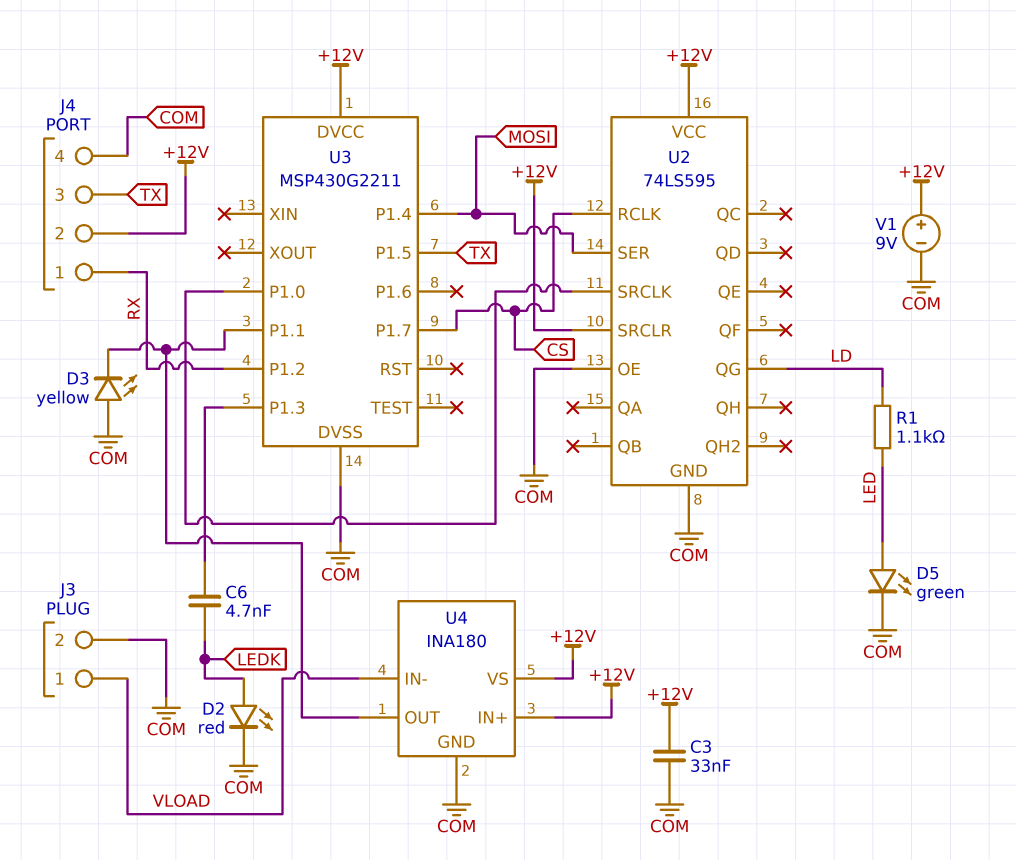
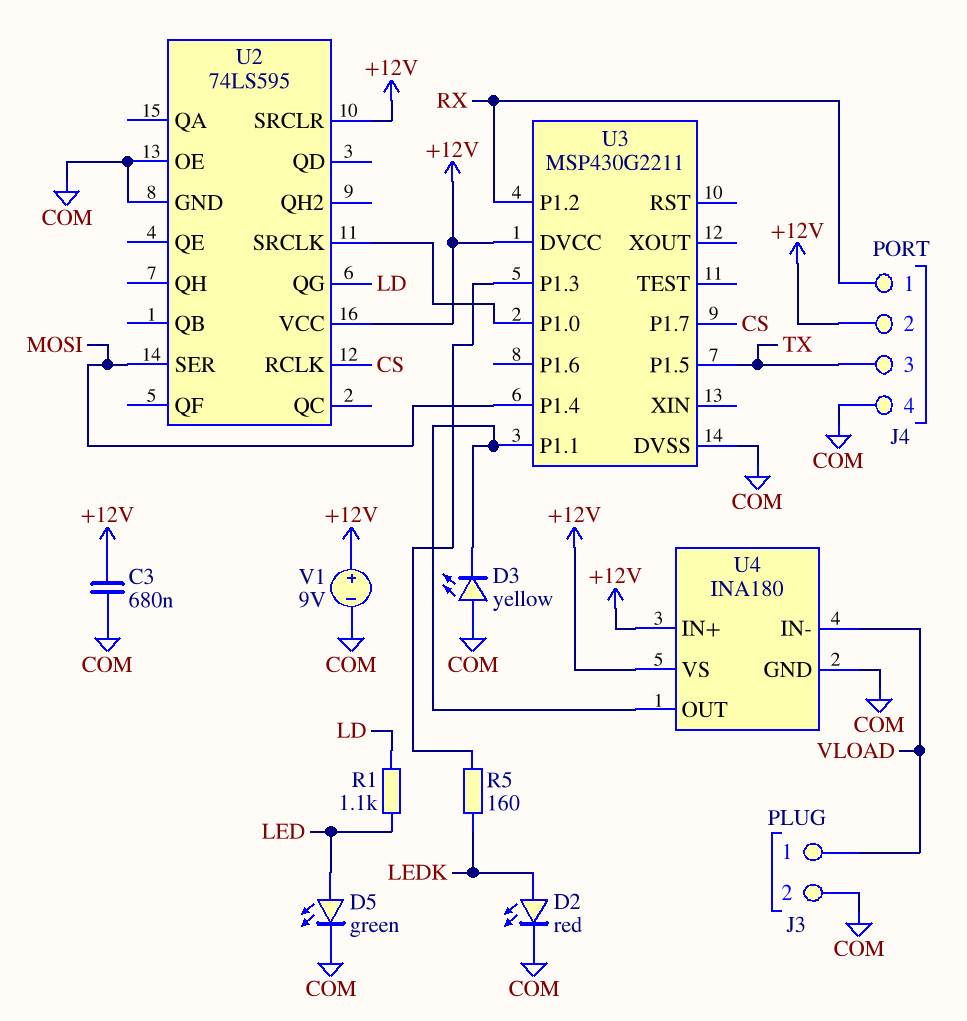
C3: 33nF (+12V, COM) -> 680nF (+12V, COM)
C6: 4.7nF (LEDK, U3/P1.3) -> none
R5: none -> 160 (LEDK, U3/P1.3)

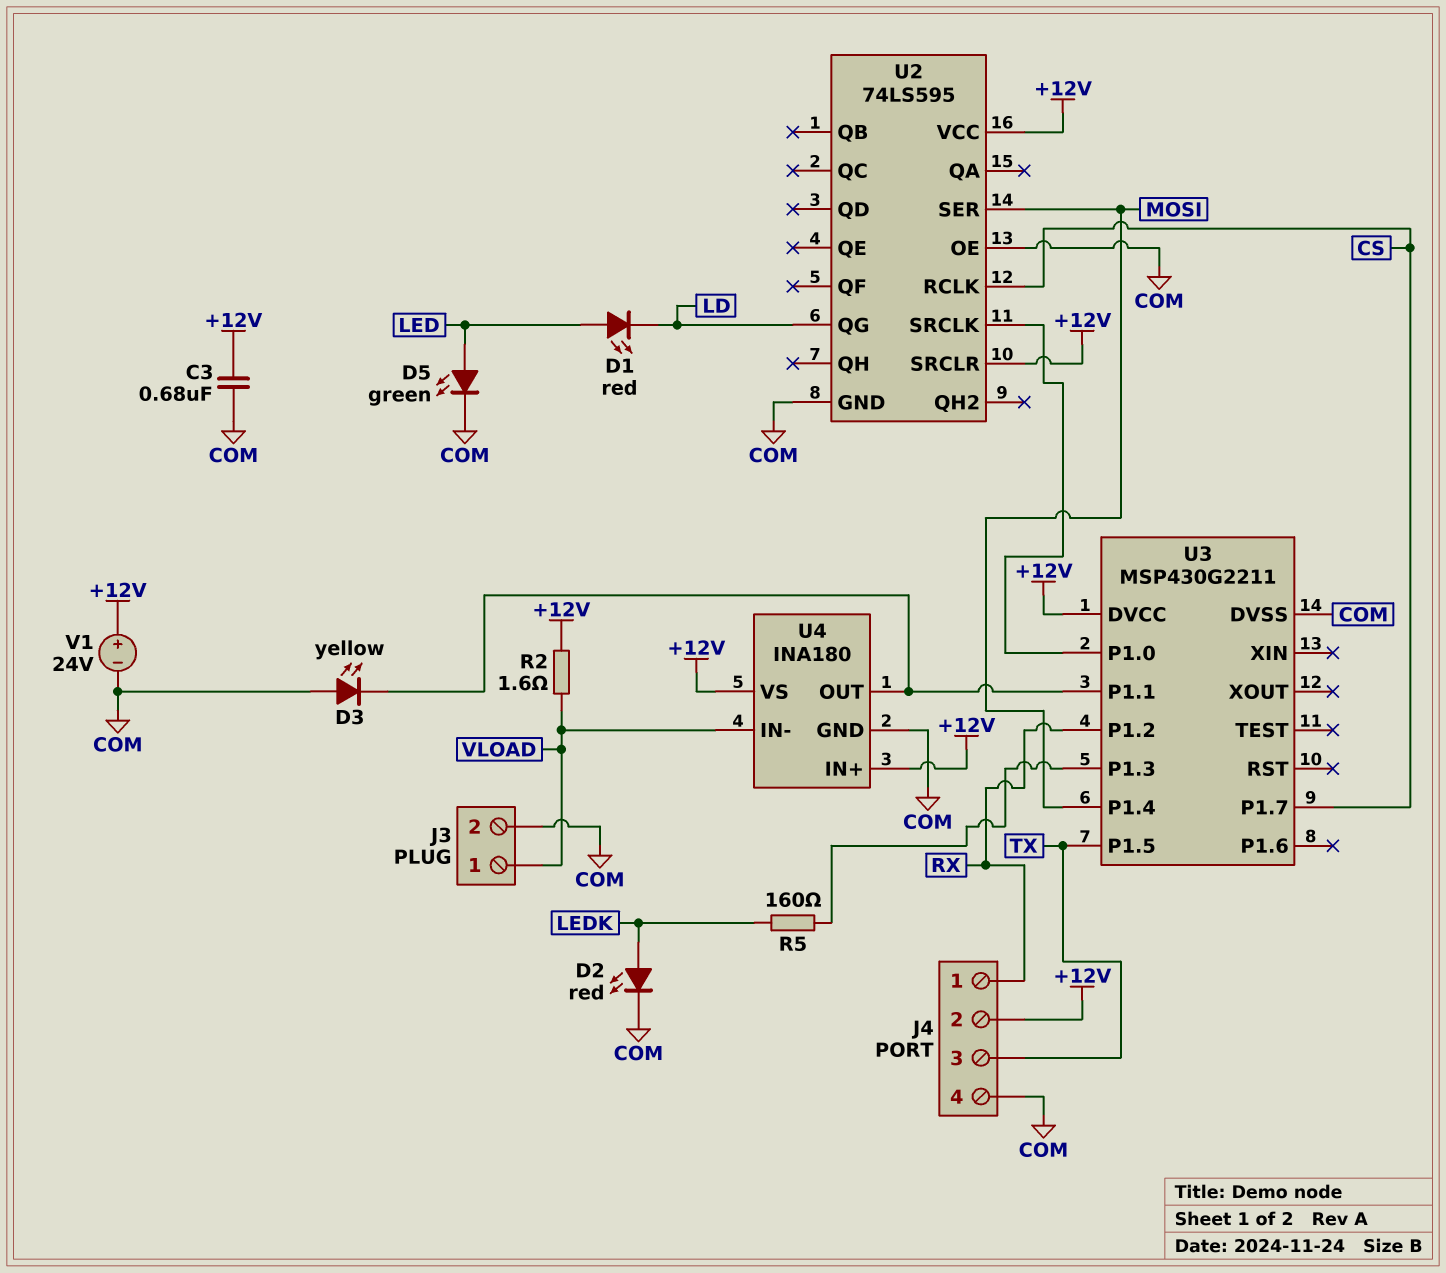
D1: none -> LED red (A LED, K LD)
R1: 1.1k (LD, LED) -> none
R2: none -> 1.6 (+12V, VLOAD)
V1: 9V (plus +12V, minus COM) -> 24V (plus +12V, minus COM)

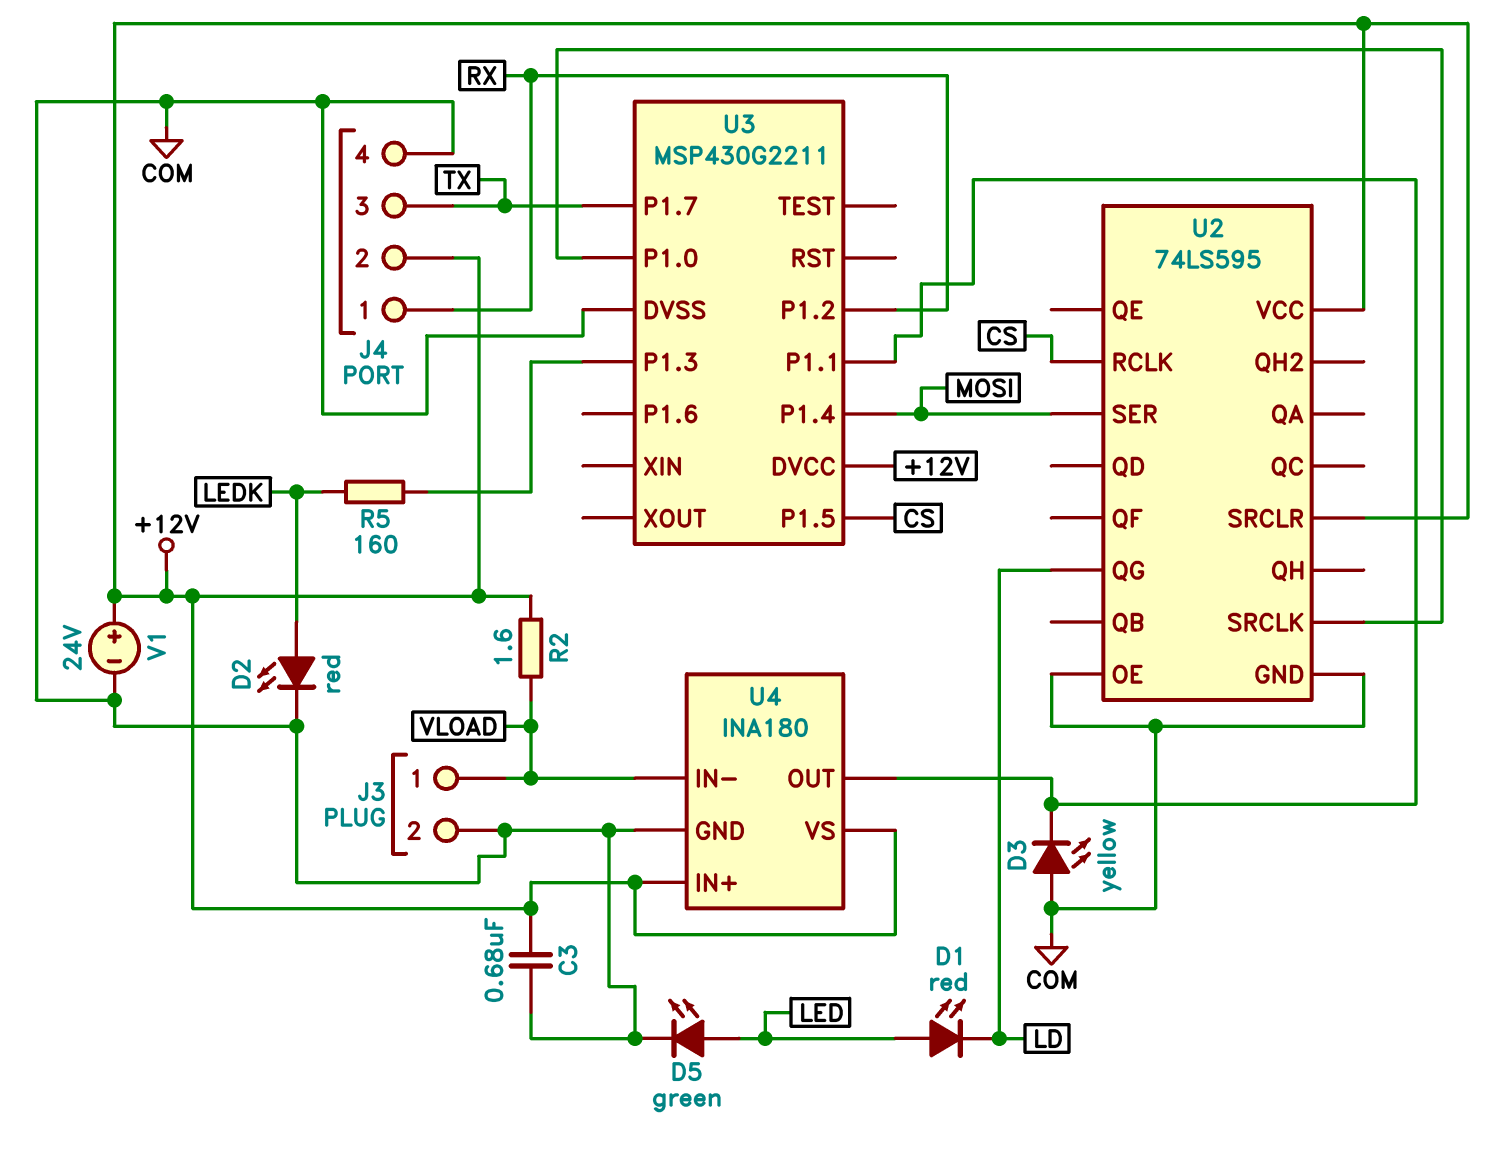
U3 pin P1.5: TX -> CS
U3 pin P1.7: CS -> TX

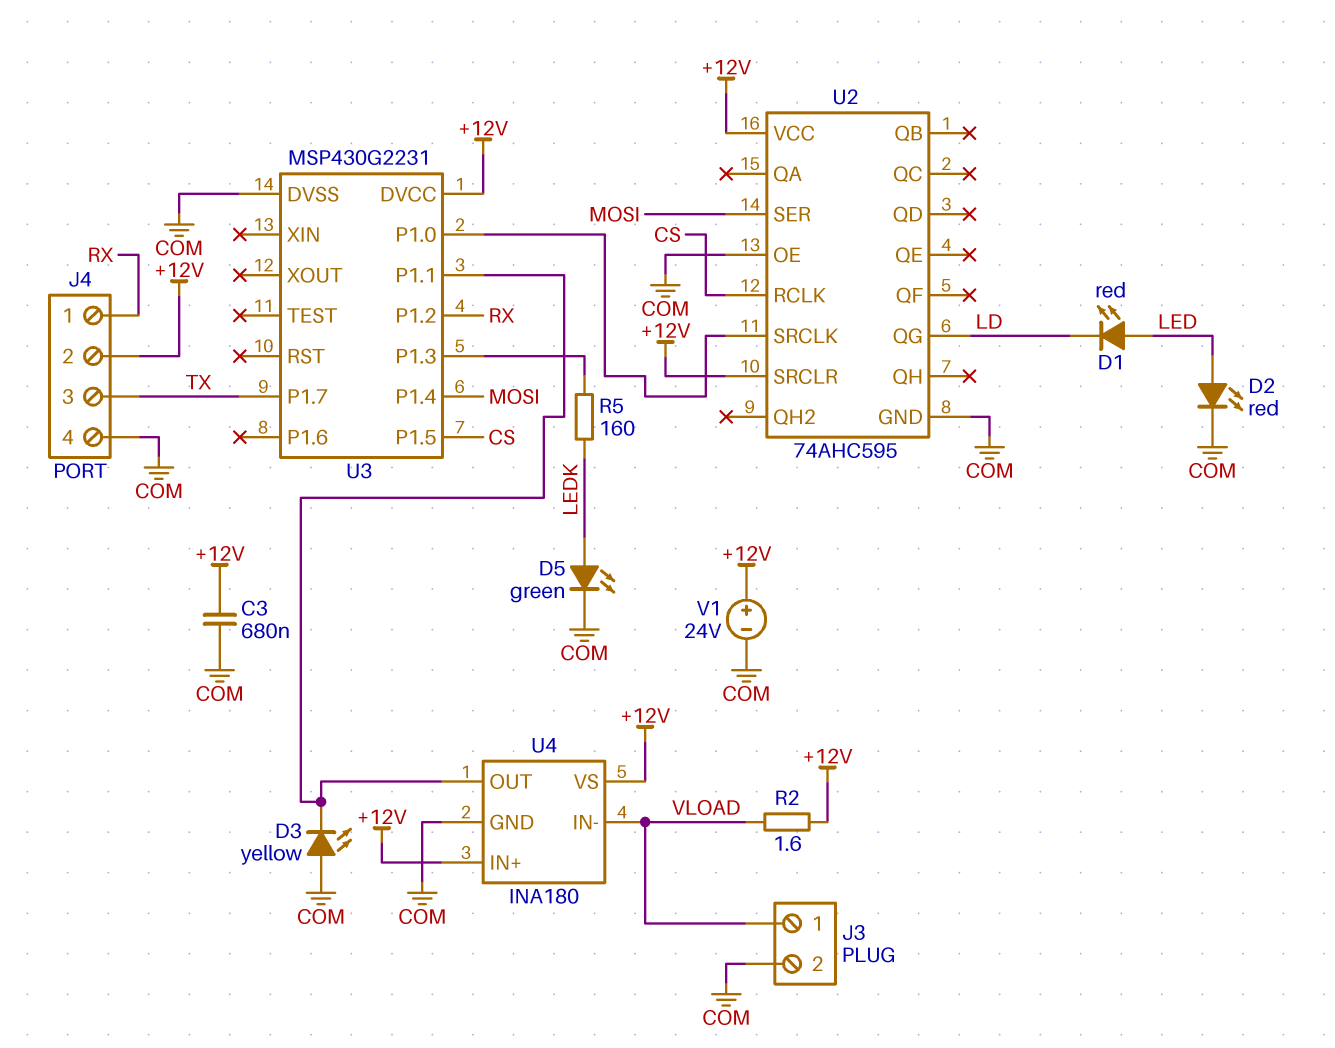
D2: LED red (A LEDK, K COM) -> LED red (A LED, K COM)
D5: LED green (A LED, K COM) -> LED green (A LEDK, K COM)
U2: 74LS595 -> 74AHC595
U3: MSP430G2211 -> MSP430G2231

